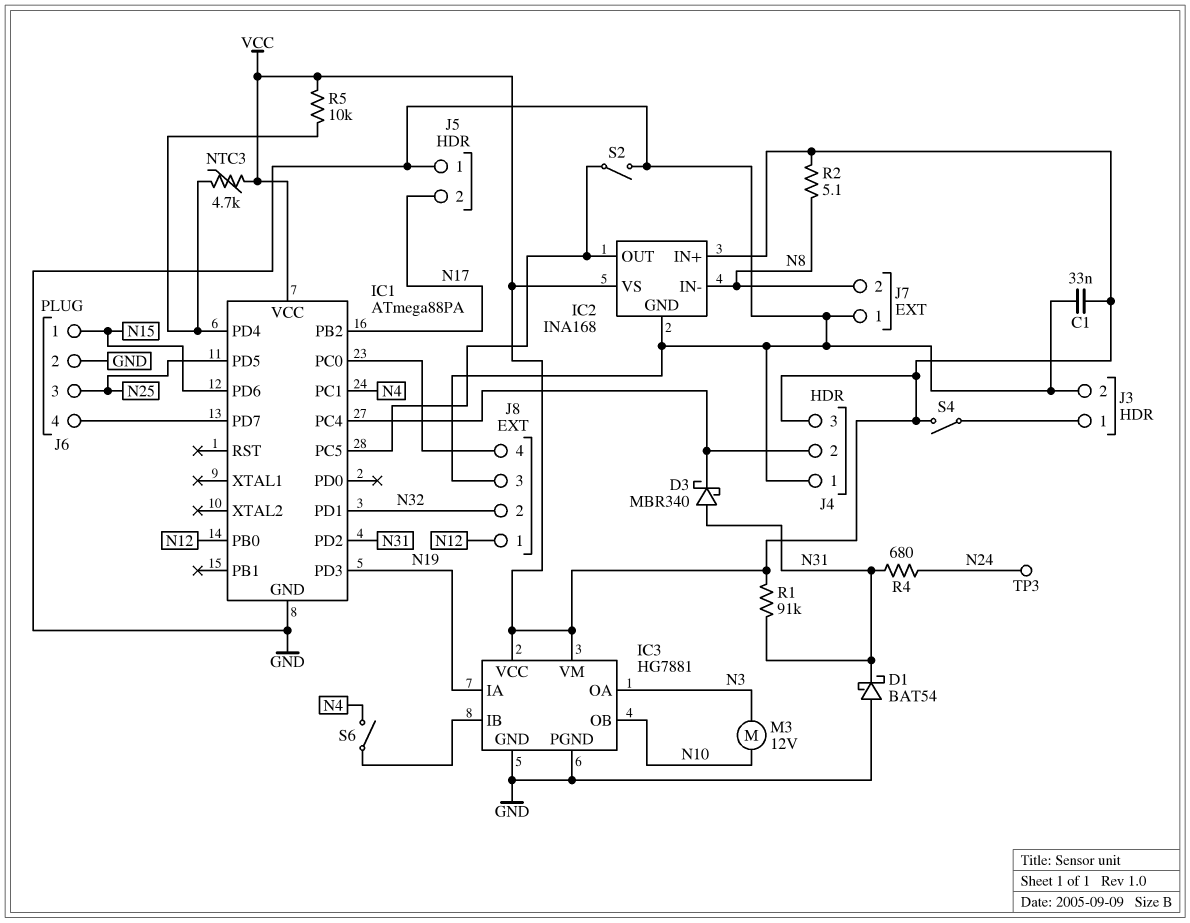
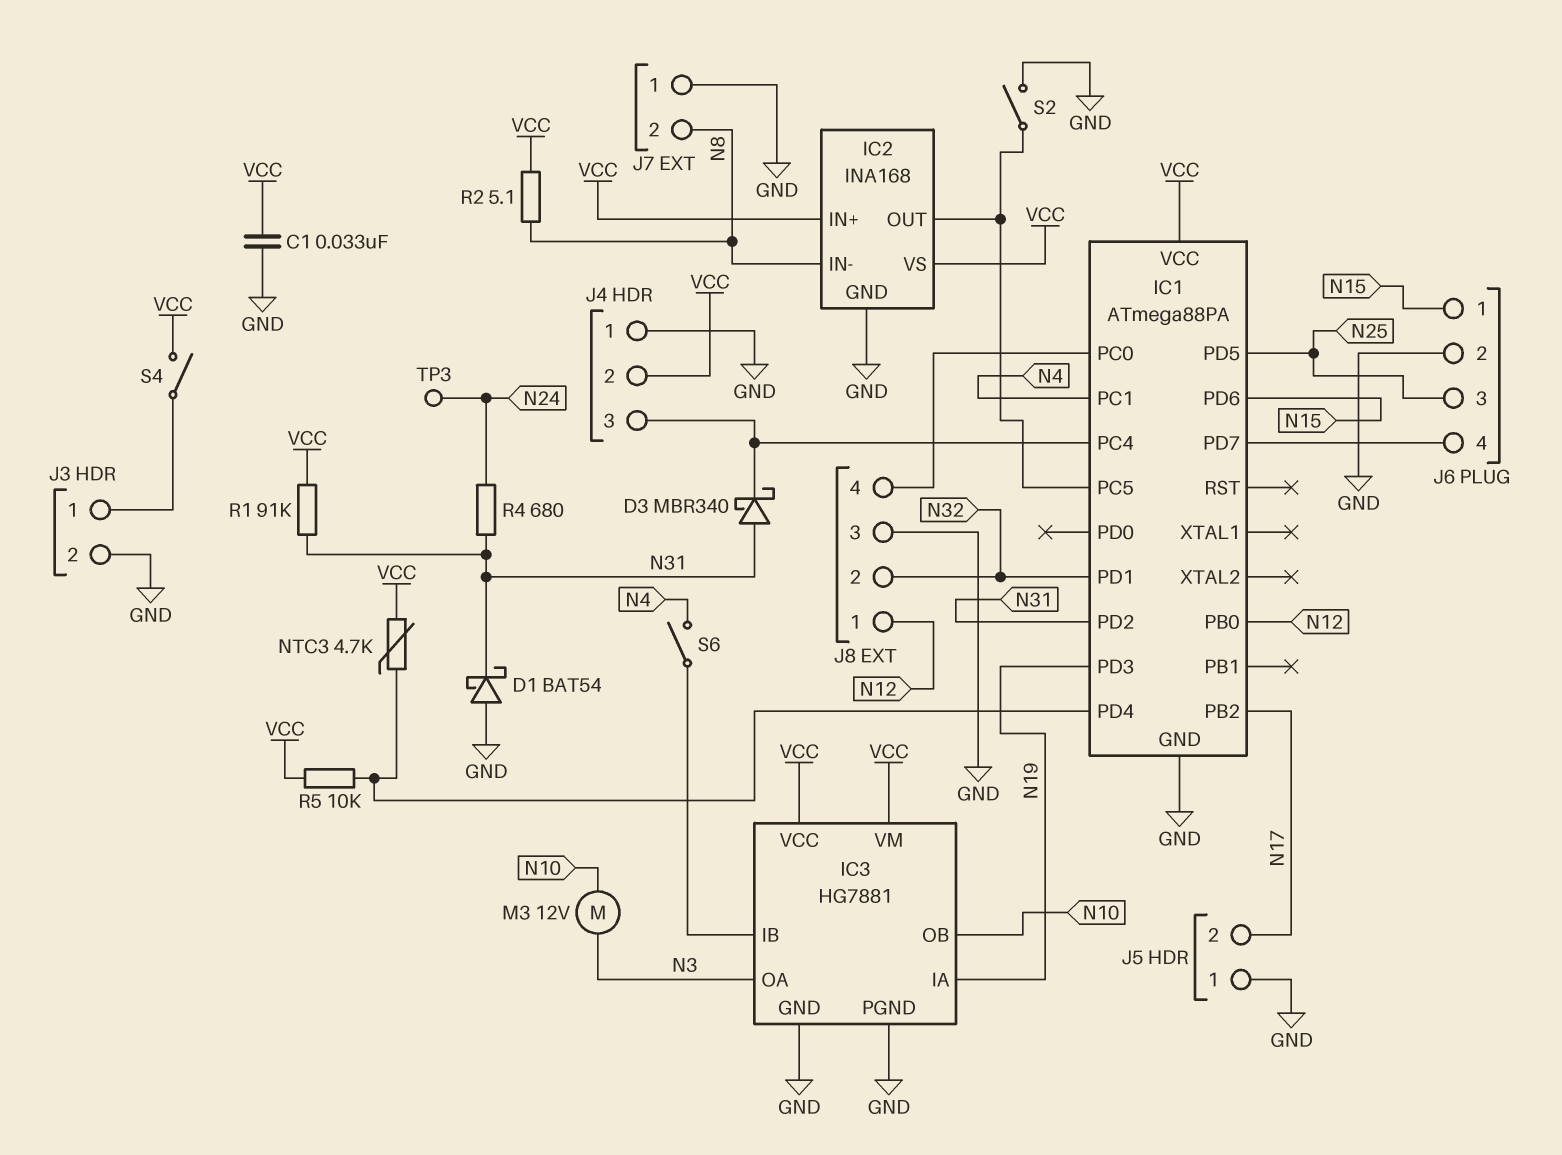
J4 pin 2: IC1/PC4 -> VCC
J4 pin 3: VCC -> IC1/PC4

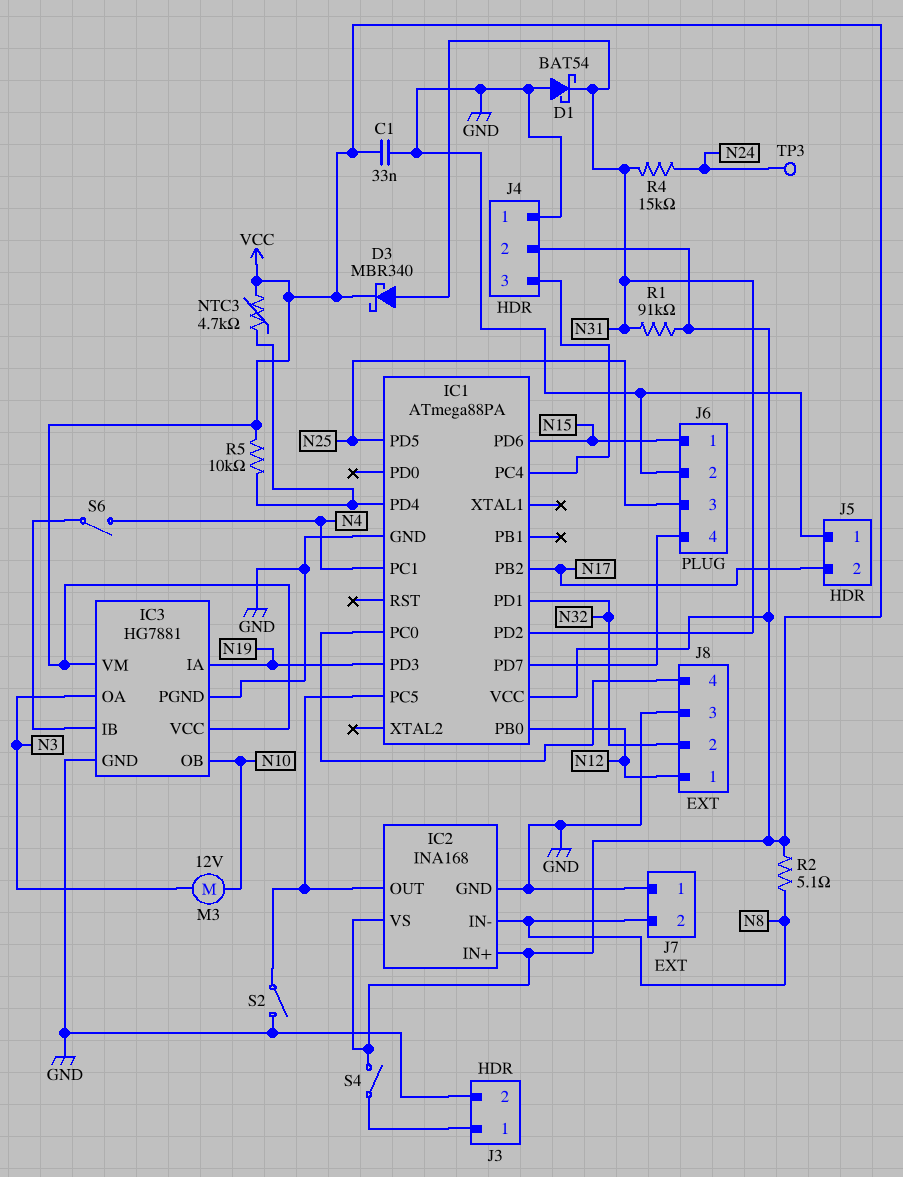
D3: schottky MBR340 (A N31, K IC1/PC4) -> schottky MBR340 (A N31, K VCC)
R4: 680 (N24, N31) -> 15k (N24, N31)

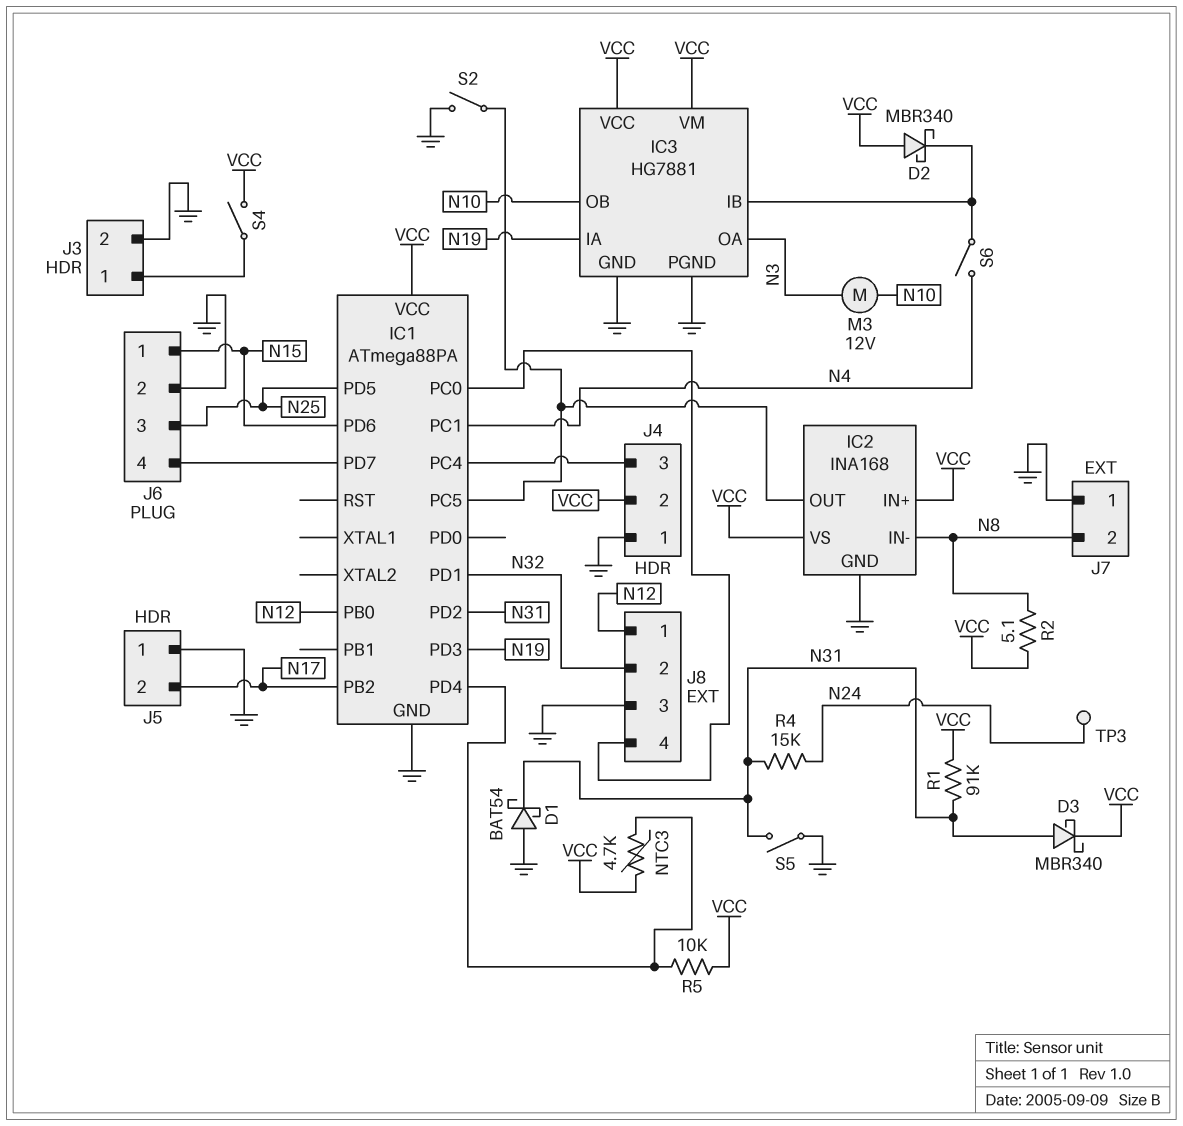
C1: 33nF (GND, VCC) -> none
D2: none -> schottky MBR340 (A VCC, K IC3/IB)
S5: none -> switch (GND, N31)

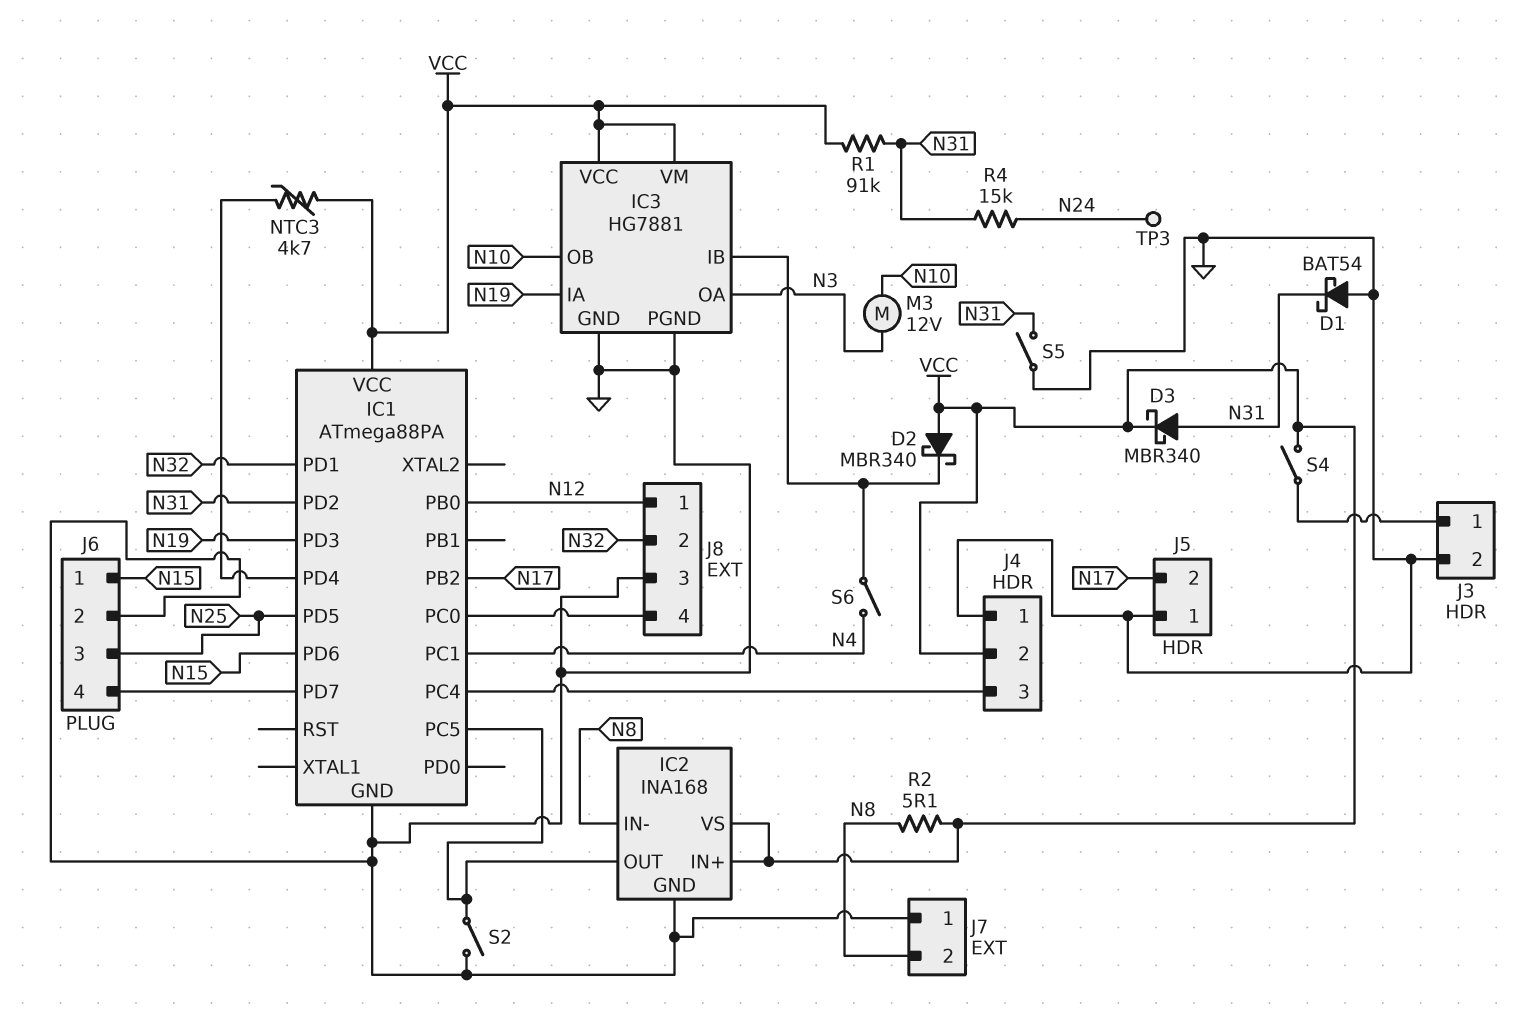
R5: 10k (IC1/PD4, VCC) -> none

